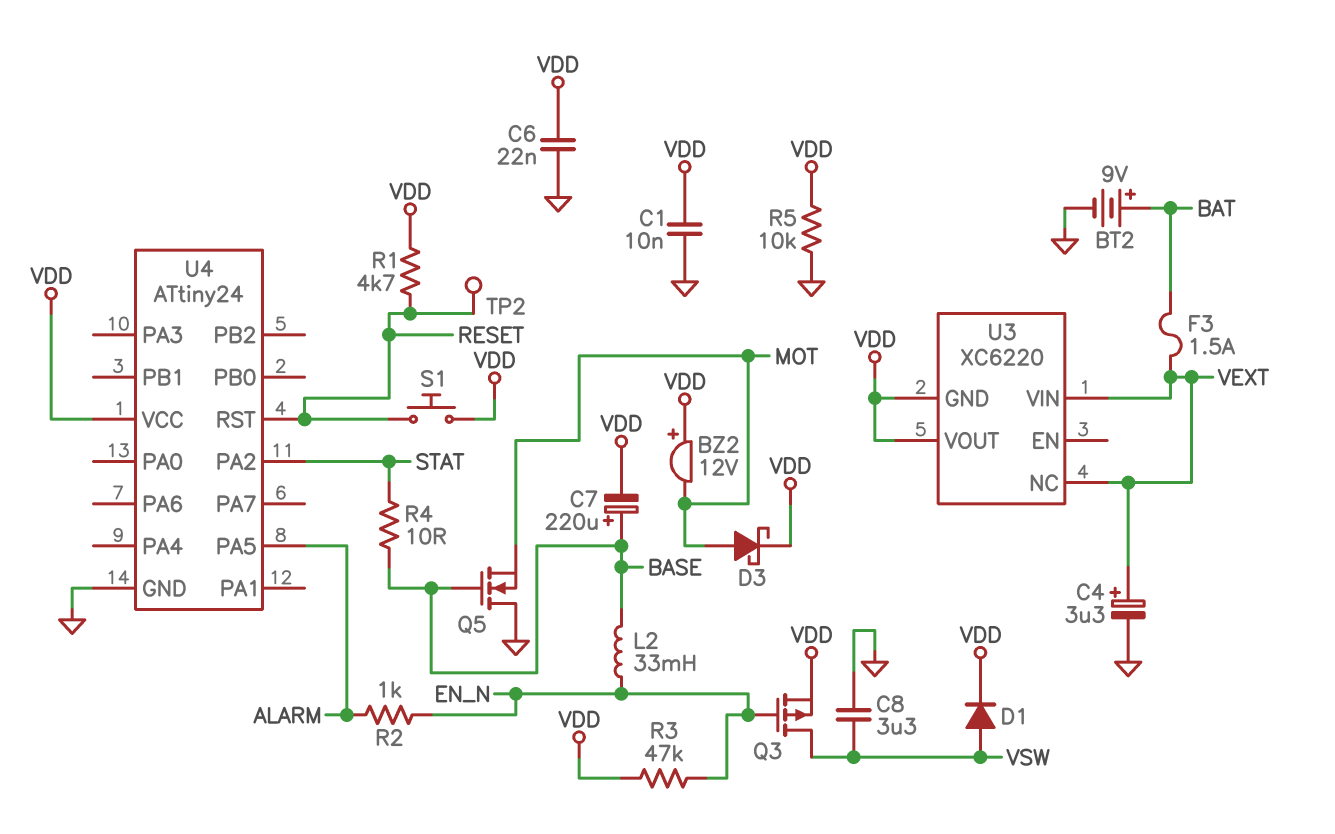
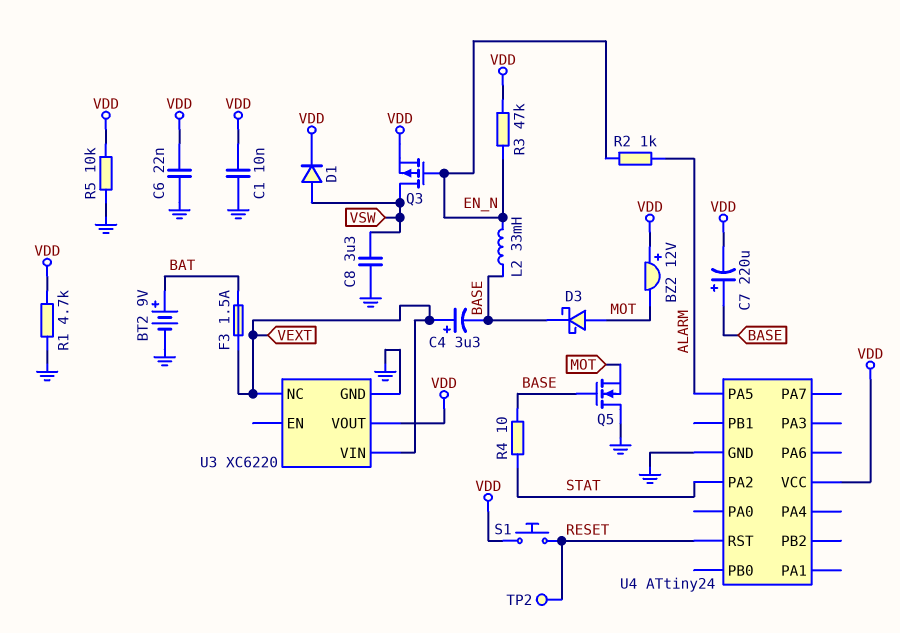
C4: 3.3uF (plus VEXT, minus GND) -> 3.3uF (plus VEXT, minus BASE)
D3: schottky (A MOT, K VDD) -> schottky (A MOT, K BASE)
R1: 4.7k (RESET, VDD) -> 4.7k (GND, VDD)
U3 pin GND: VDD -> GND

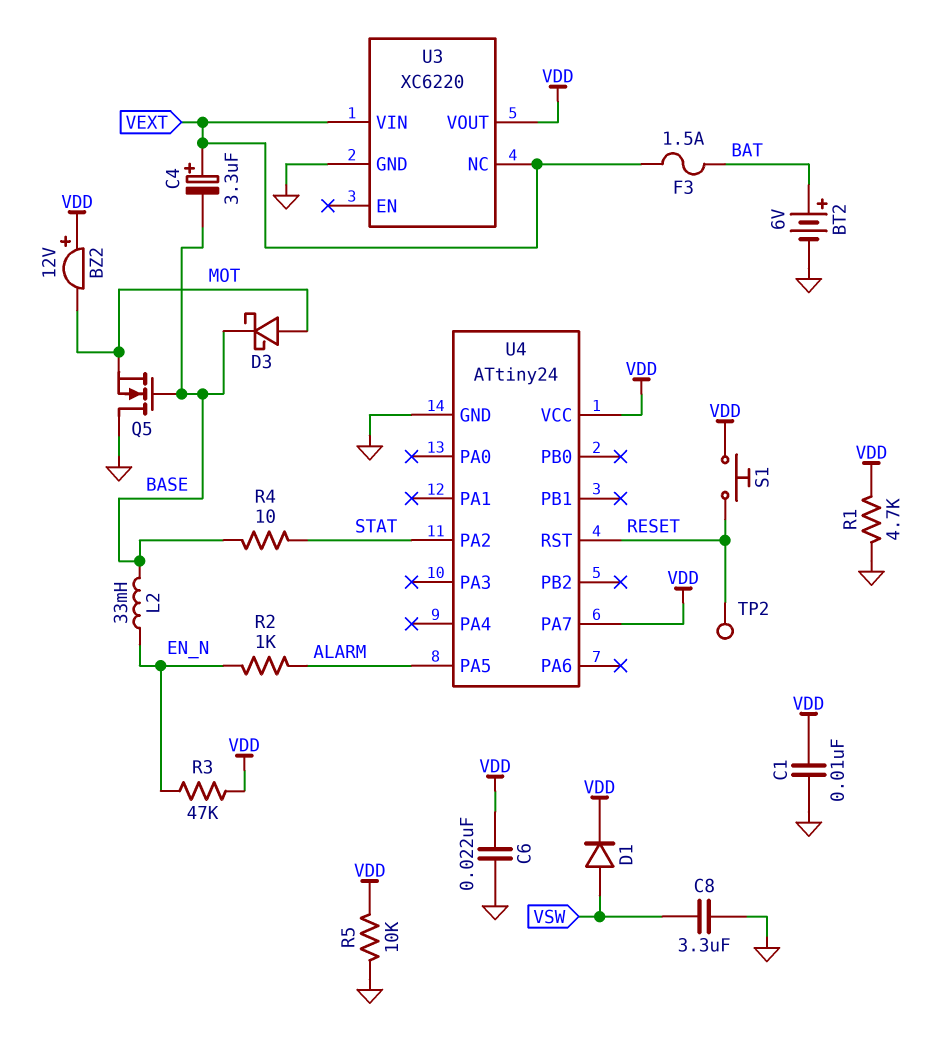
BT2: 9V (plus BAT, minus GND) -> 6V (plus BAT, minus GND)
C7: 220uF (plus BASE, minus VDD) -> none
Q3: PMOS (G EN_N, D VSW, S VDD) -> none
U4 pin PA7: none -> VDD

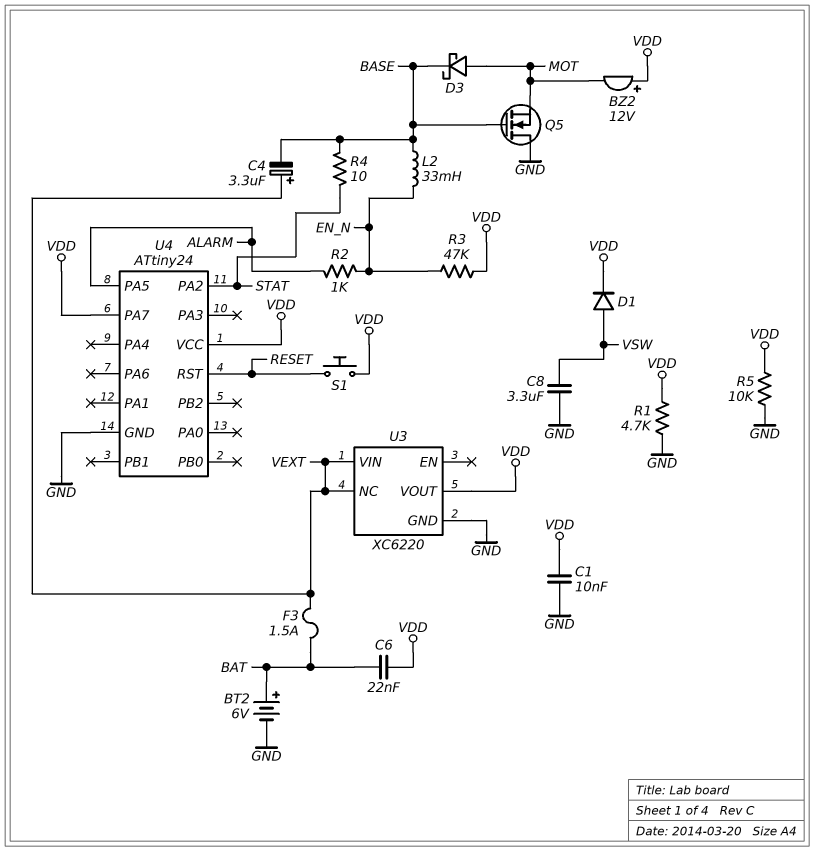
C6: 22nF (GND, VDD) -> 22nF (BAT, VDD)
TP2: test point (RESET) -> none

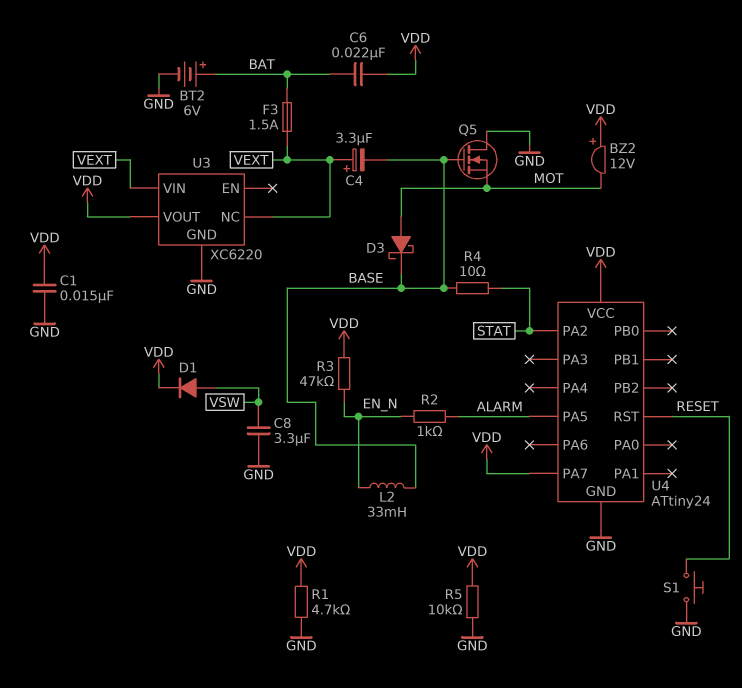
C1: 10nF (GND, VDD) -> 15nF (GND, VDD)
S1: button (RESET, VDD) -> button (GND, RESET)

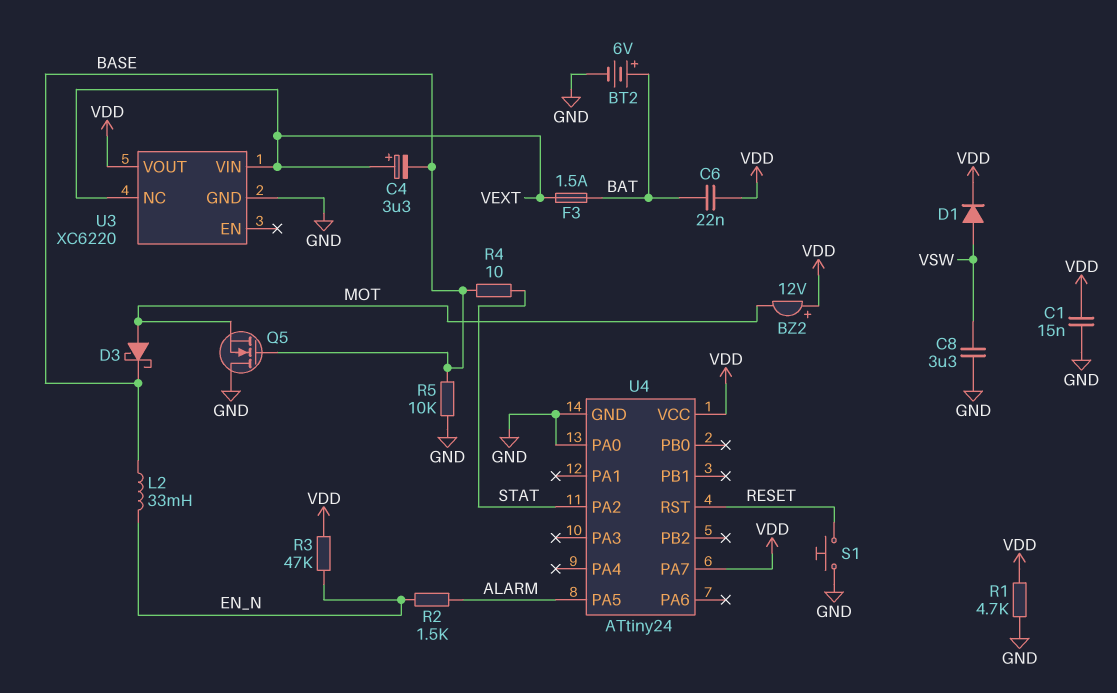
R2: 1k (ALARM, EN_N) -> 1.5k (ALARM, EN_N)
R5: 10k (GND, VDD) -> 10k (BASE, GND)
U4 pin PA0: none -> GND

